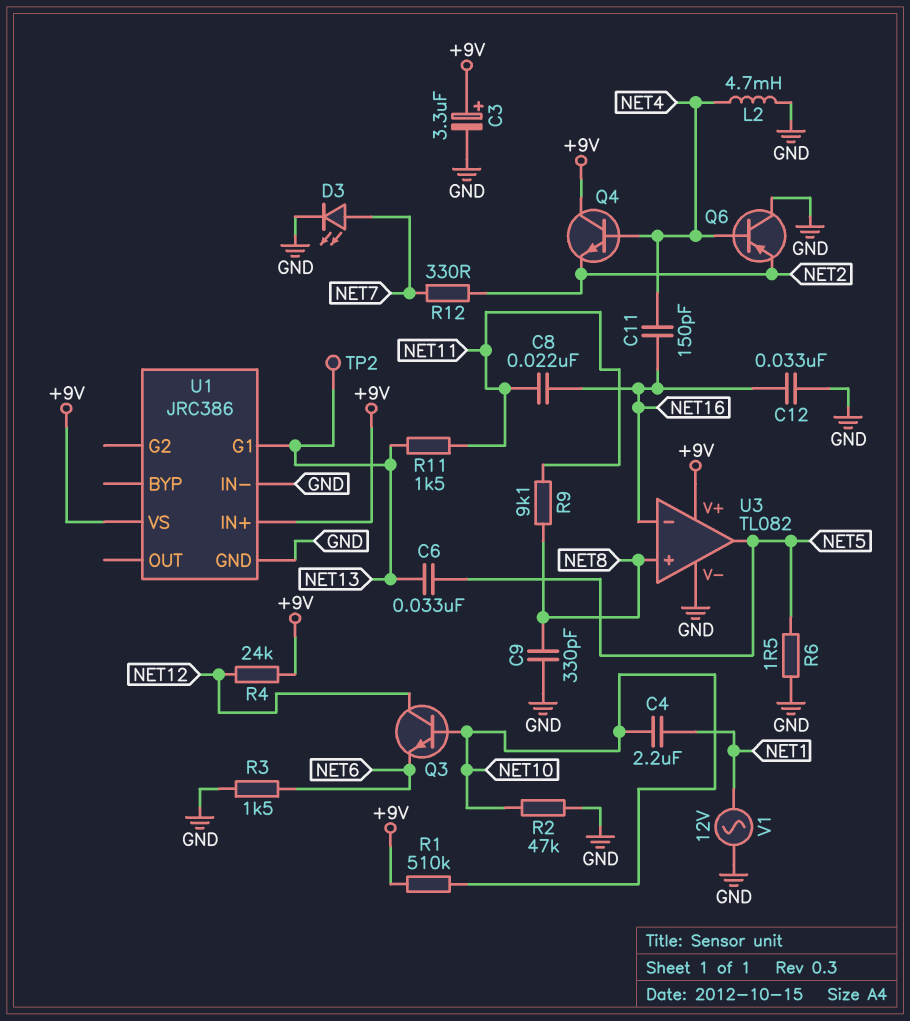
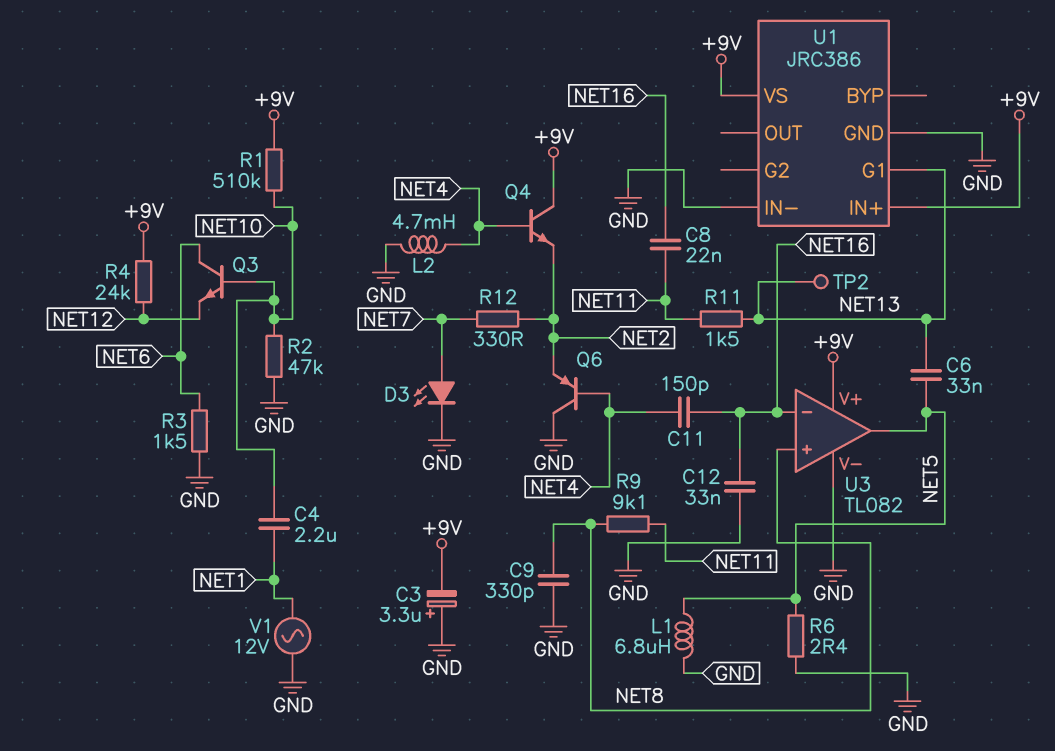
C3: 3.3uF (plus +9V, minus GND) -> 3.3uF (plus GND, minus +9V)
L1: none -> 6.8uH (GND, NET5)
Q3: NPN (B NET10, C NET12, E NET6) -> NPN (B NET10, C NET6, E NET12)
R6: 1.5 (GND, NET5) -> 2.4 (GND, NET5)

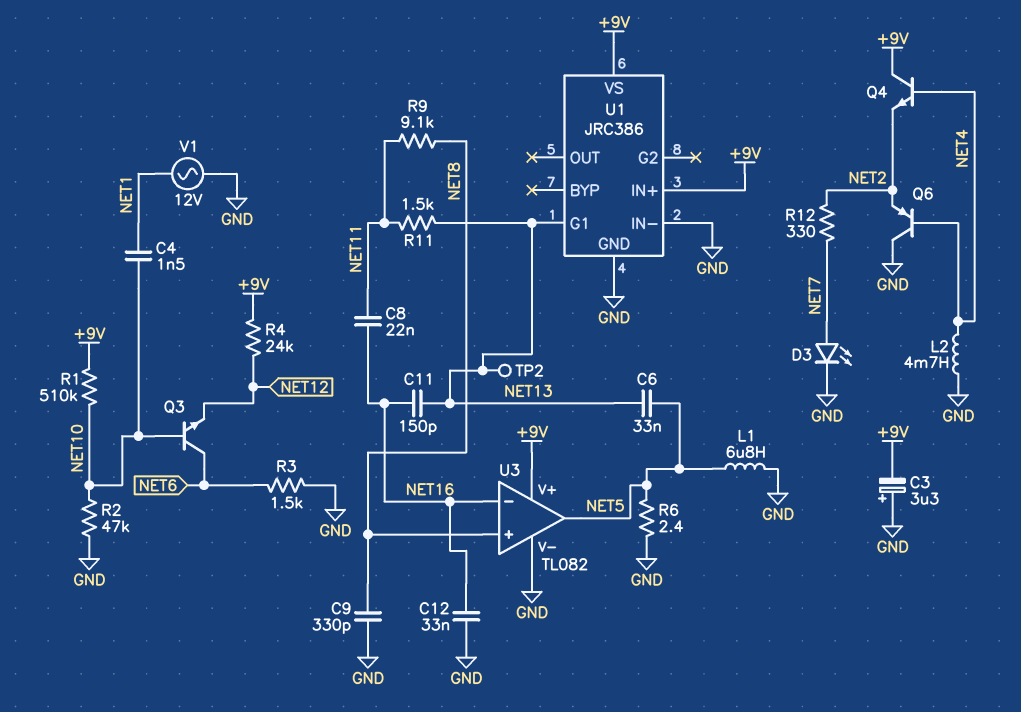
C4: 2.2uF (NET1, NET10) -> 1.5nF (NET1, NET10)
C11: 150pF (NET4, NET16) -> 150pF (NET13, NET16)

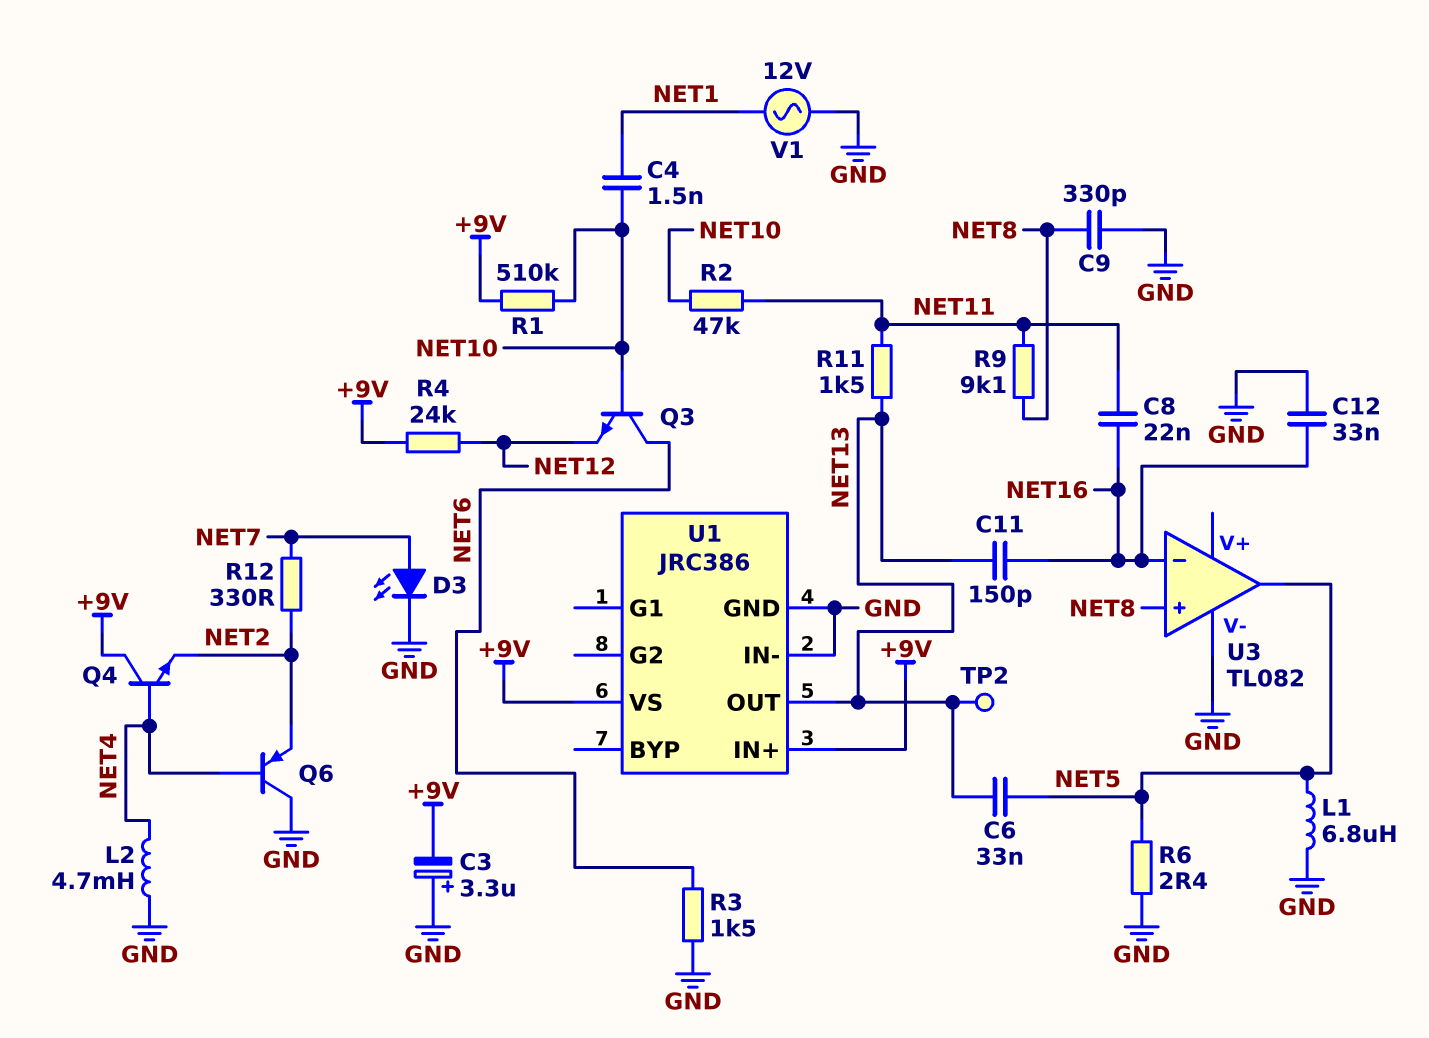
R2: 47k (GND, NET10) -> 47k (NET10, NET11)
U1 pin G1: NET13 -> none
U1 pin OUT: none -> NET13
U3 pin V+: +9V -> none

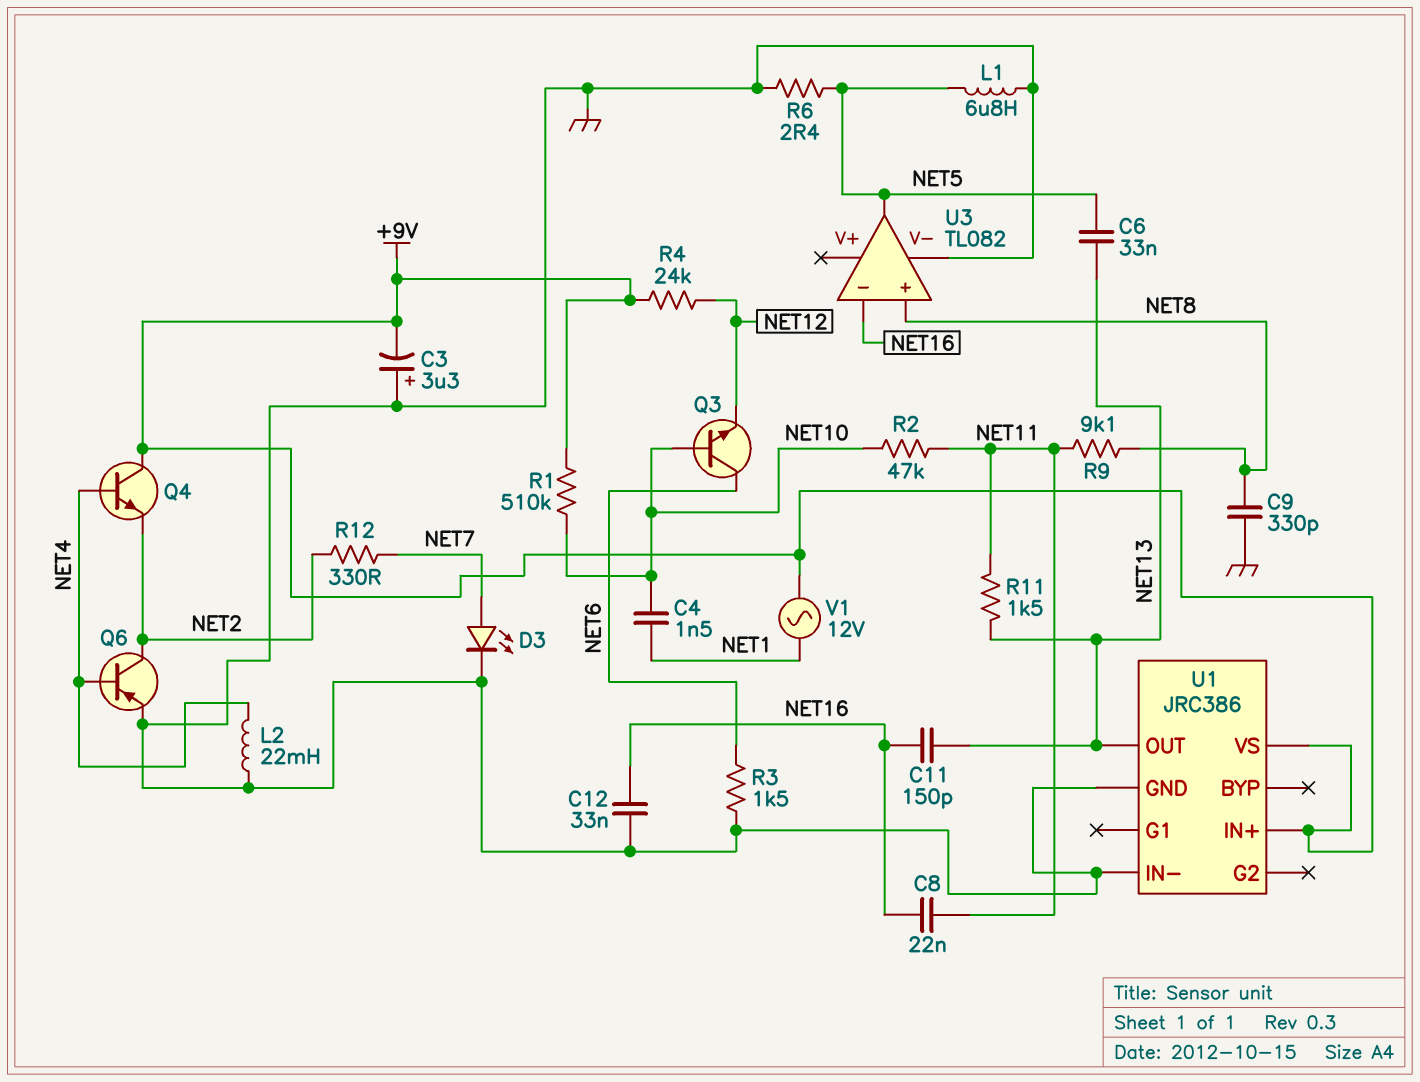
L2: 4.7mH (GND, NET4) -> 22mH (GND, NET4)
Q6: PNP (B NET4, C GND, E NET2) -> PNP (B NET4, C NET2, E GND)
TP2: test point (NET13) -> none
V1: AC 12V (GND, NET1) -> AC 12V (+9V, NET1)

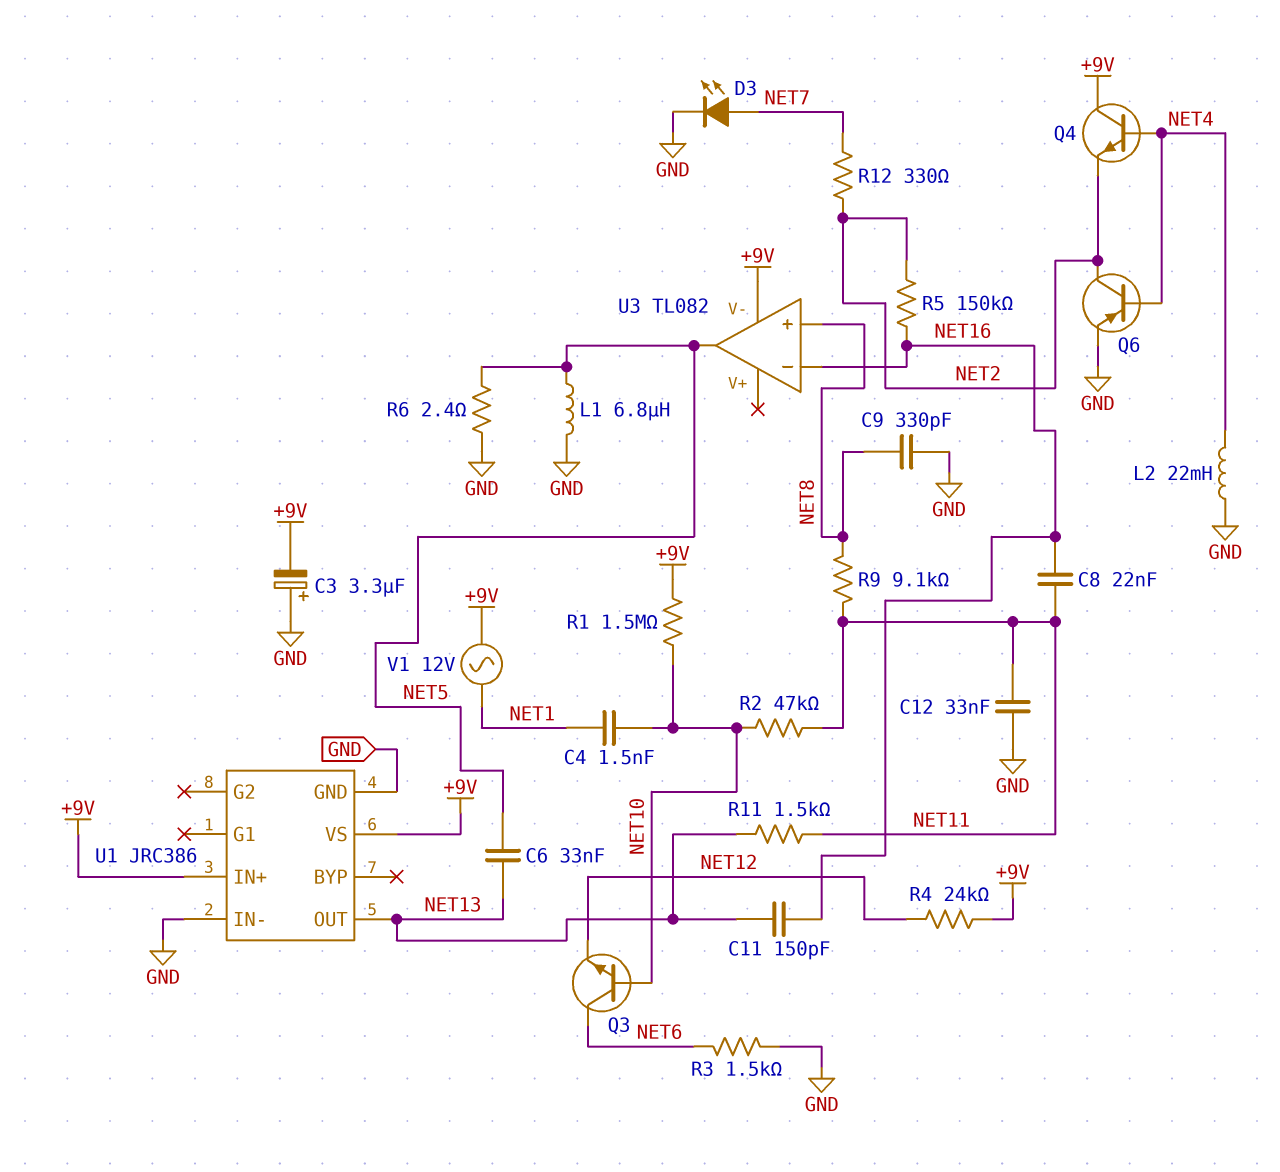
C12: 33nF (GND, NET16) -> 33nF (GND, NET11)
R1: 510k (+9V, NET10) -> 1.5M (+9V, NET10)
R5: none -> 150k (NET2, NET16)
U3 pin V-: GND -> +9V

